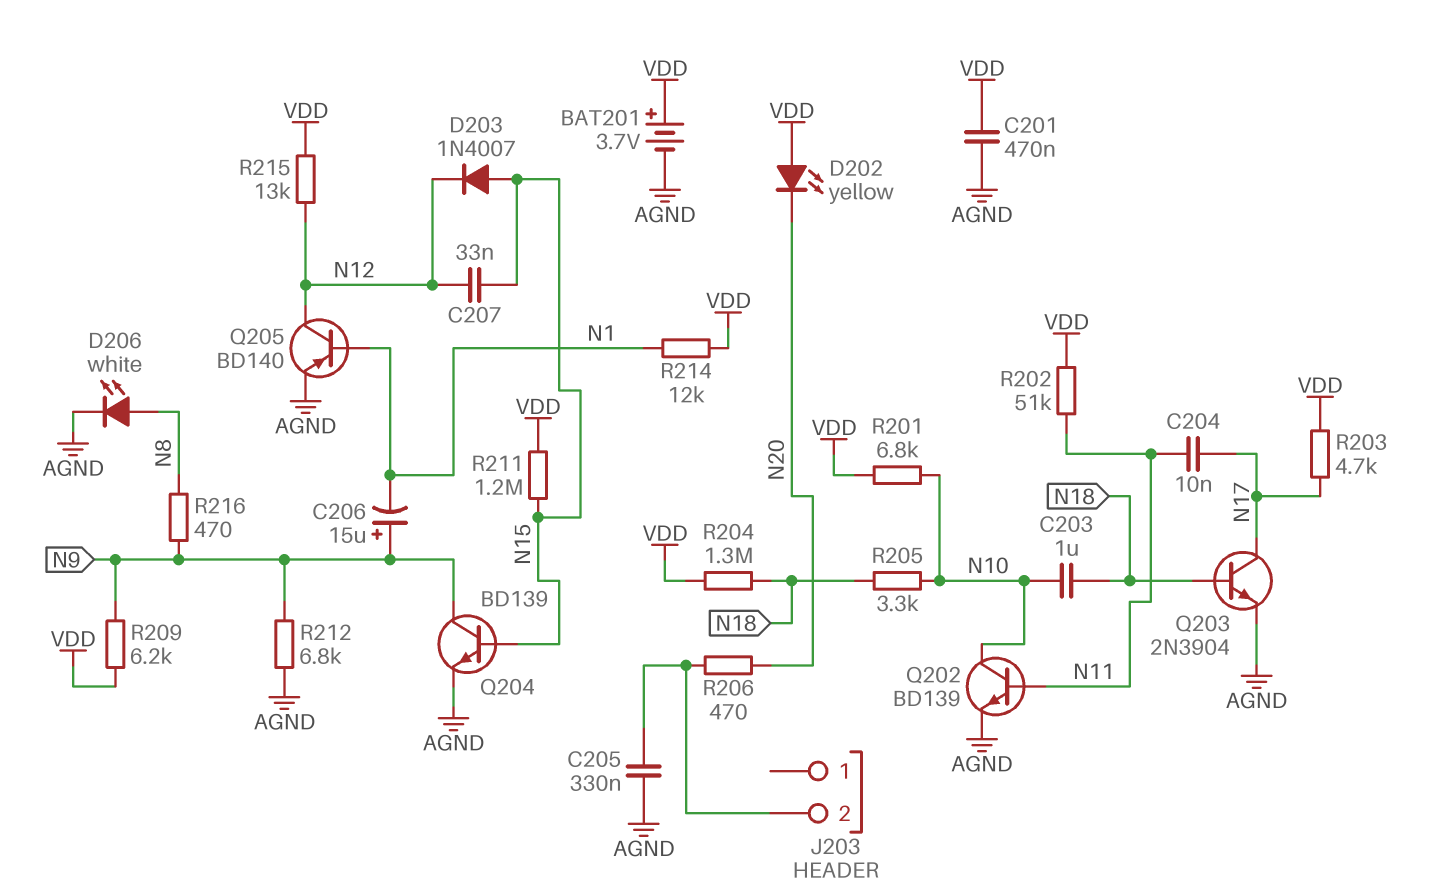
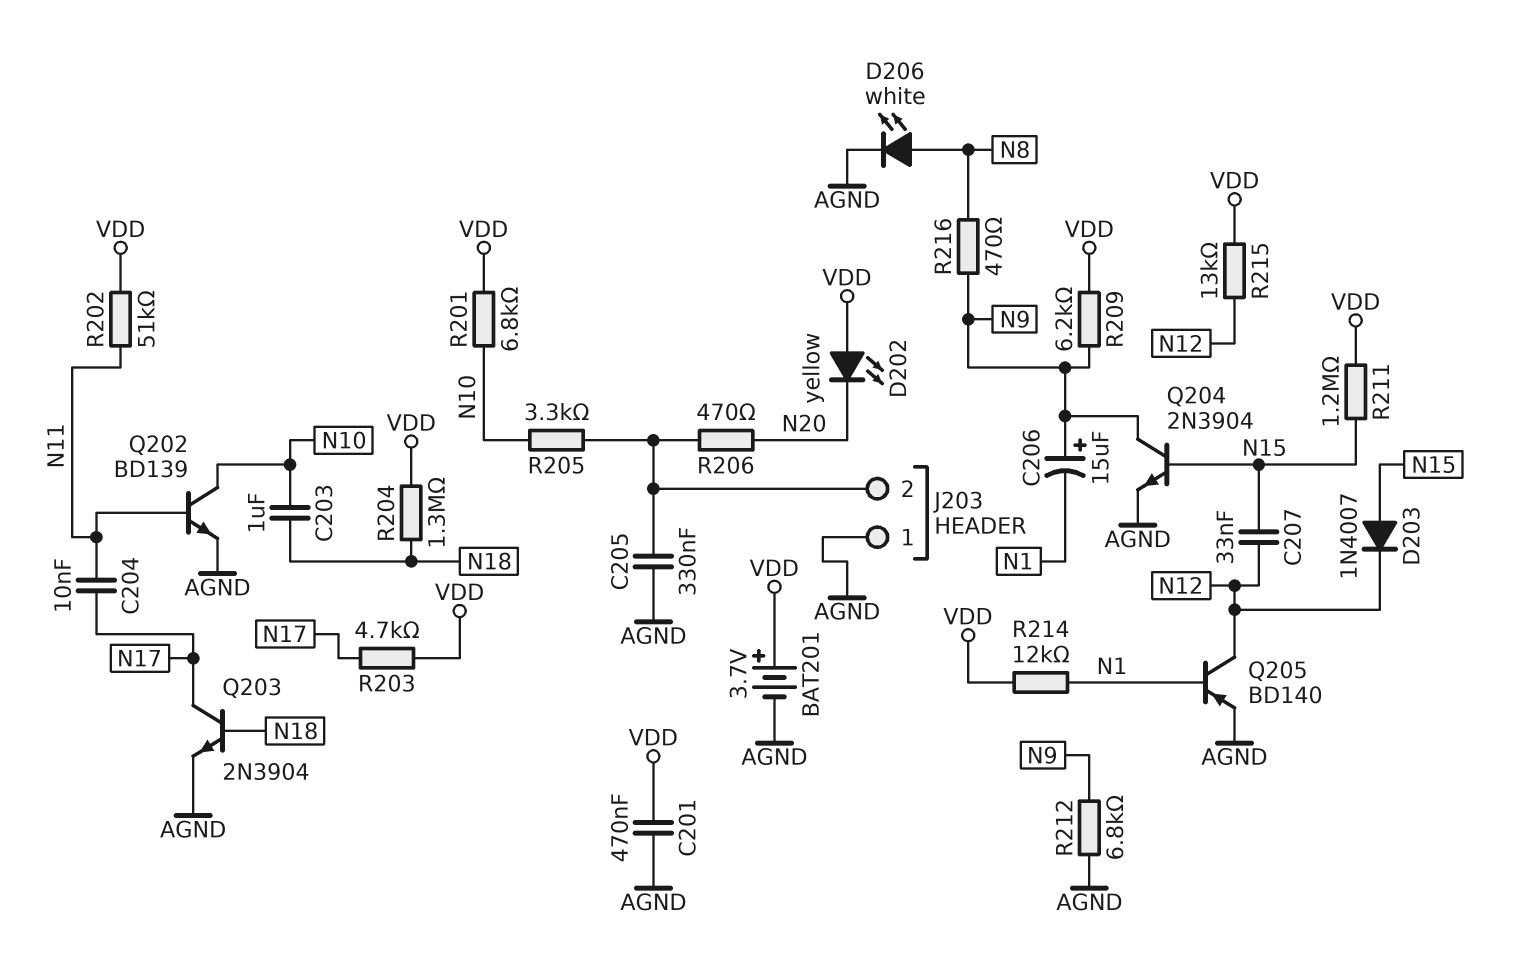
J203 pin 1: none -> AGND
Q204: NPN BD139 (B N15, C N9, E AGND) -> NPN 2N3904 (B N15, C N9, E AGND)
R205: 3.3k (N10, N18) -> 3.3k (J203/2, N10)

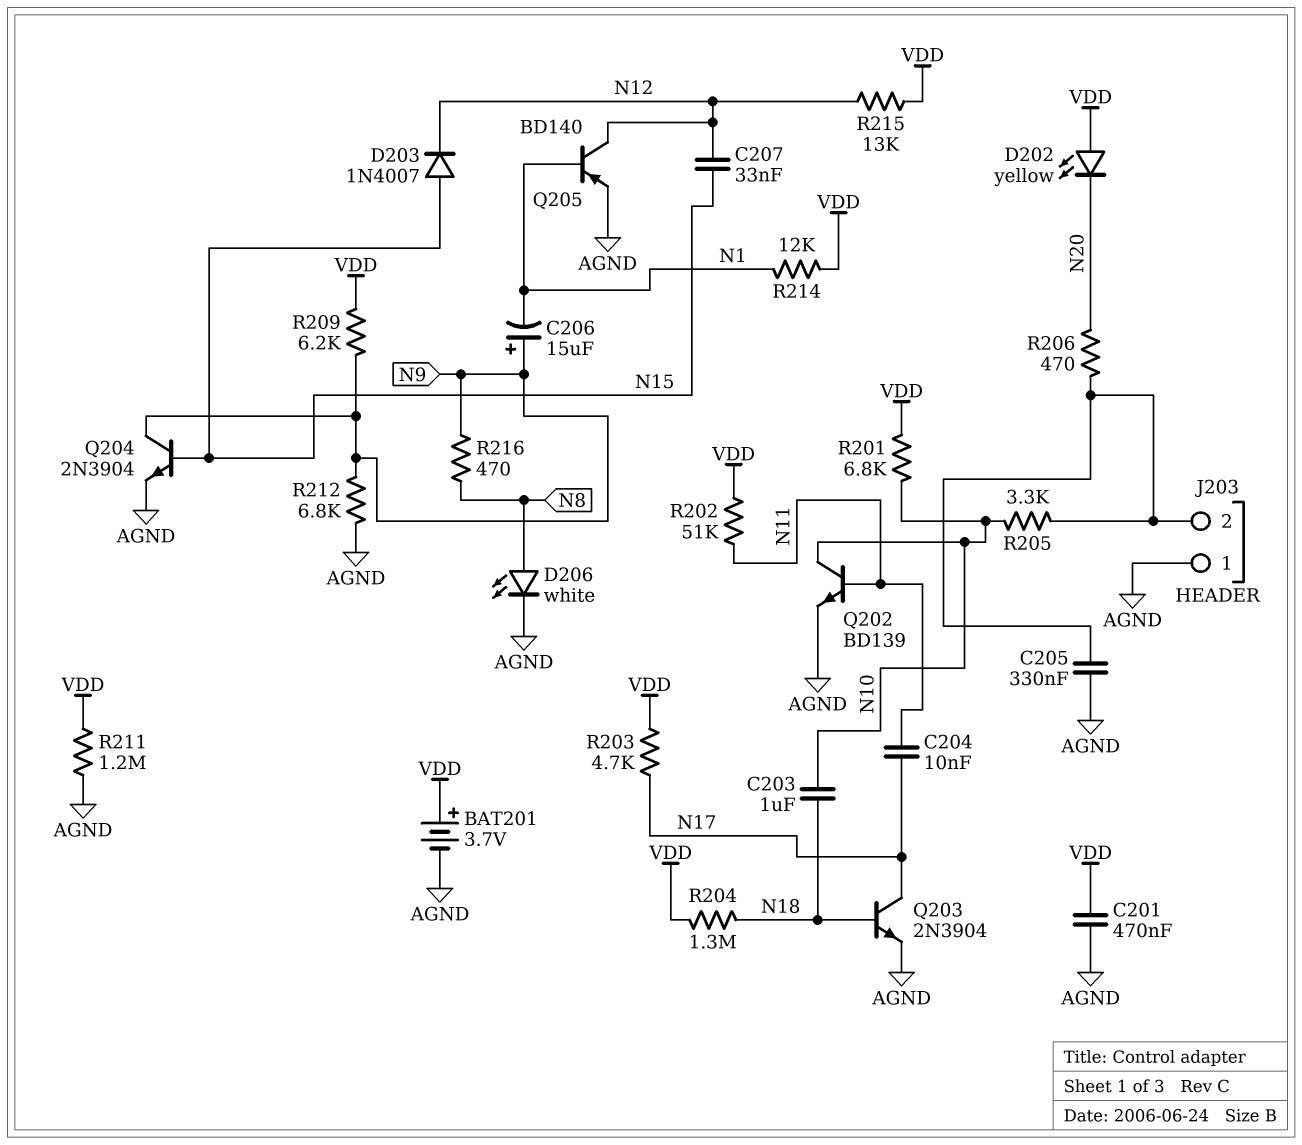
R211: 1.2M (N15, VDD) -> 1.2M (AGND, VDD)

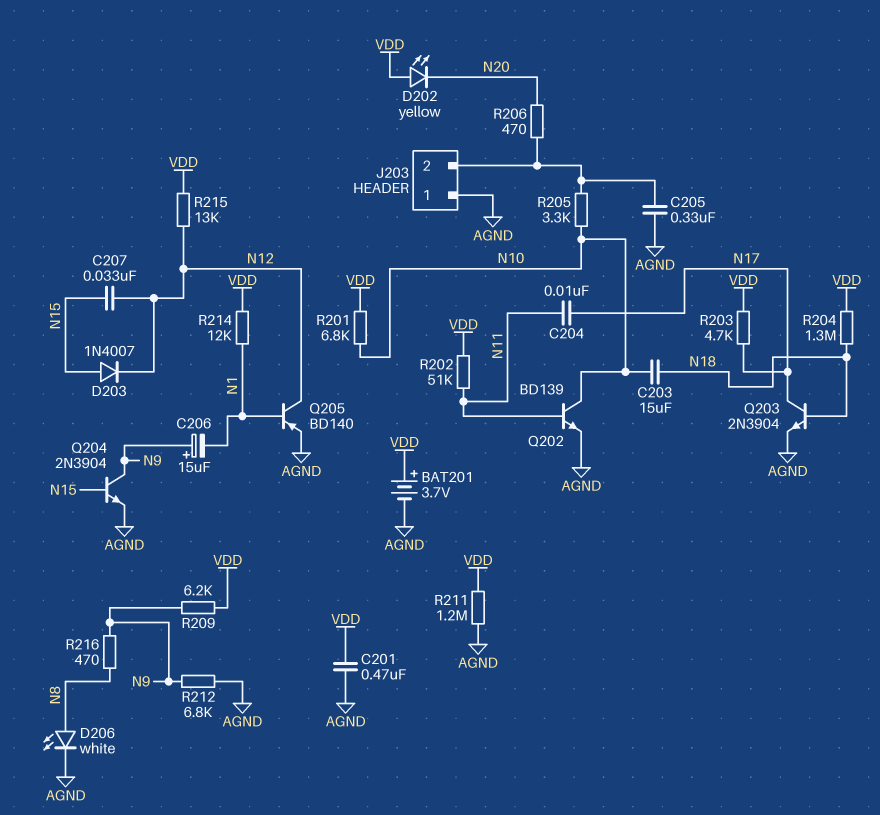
C203: 1uF (N10, N18) -> 15uF (N10, N18)

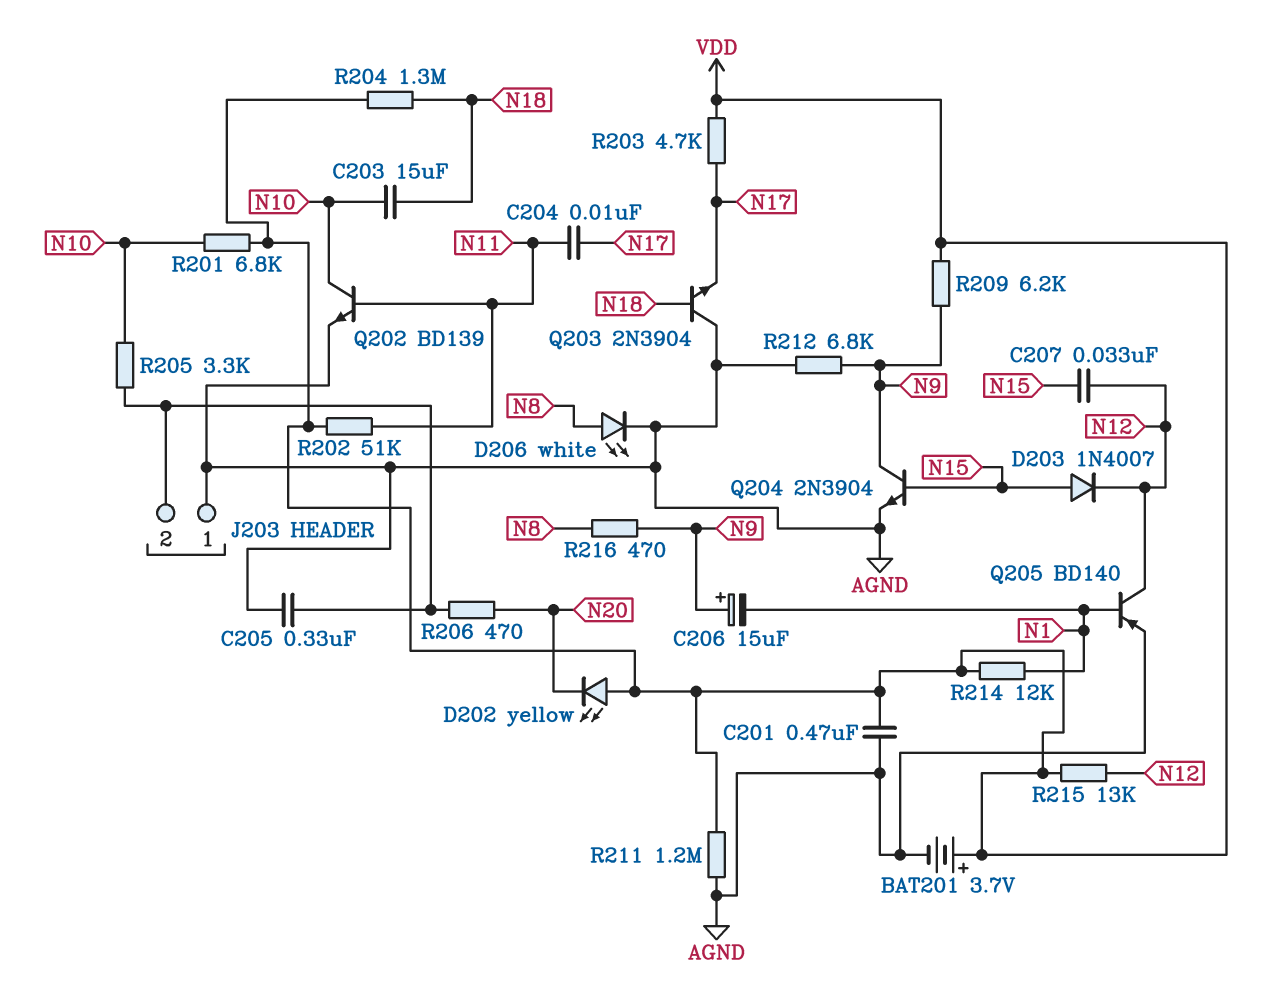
Q203: NPN 2N3904 (B N18, C N17, E AGND) -> NPN 2N3904 (B N18, C AGND, E N17)

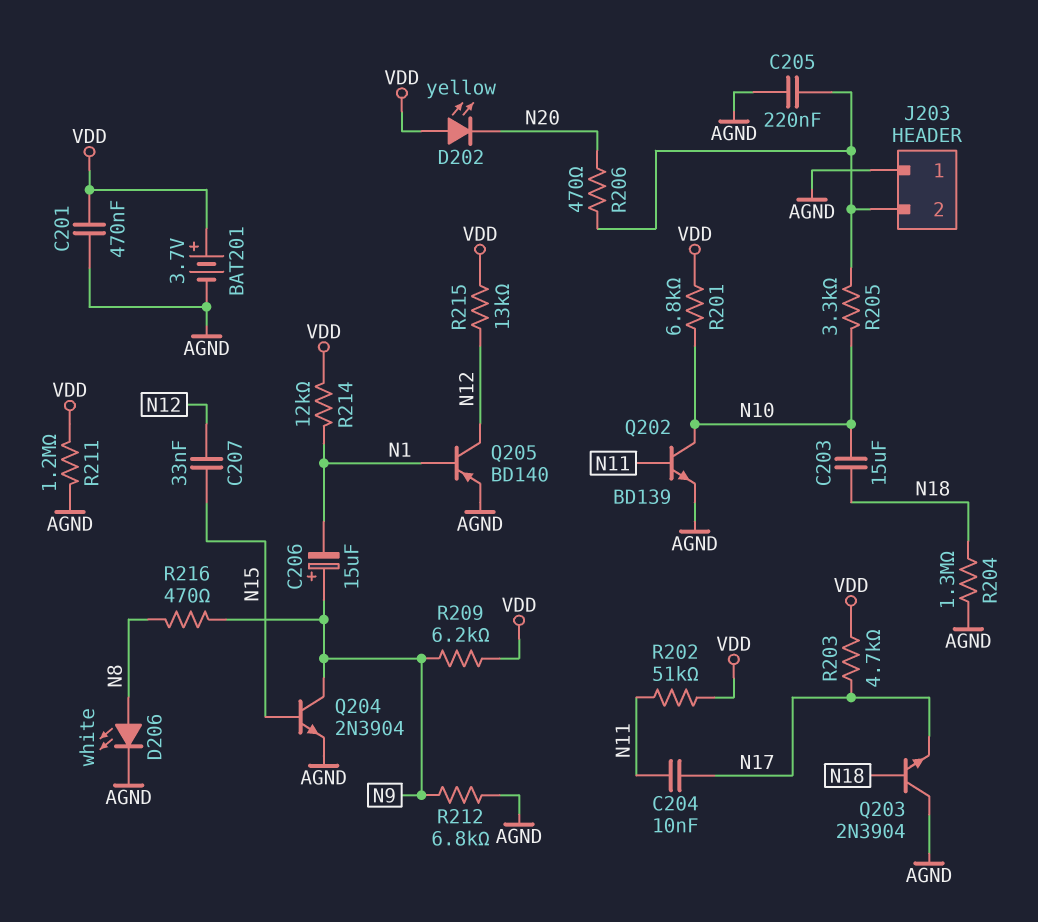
C205: 330nF (AGND, J203/2) -> 220nF (AGND, J203/2)
D203: diode 1N4007 (A N15, K N12) -> none
R204: 1.3M (N18, VDD) -> 1.3M (AGND, N18)

